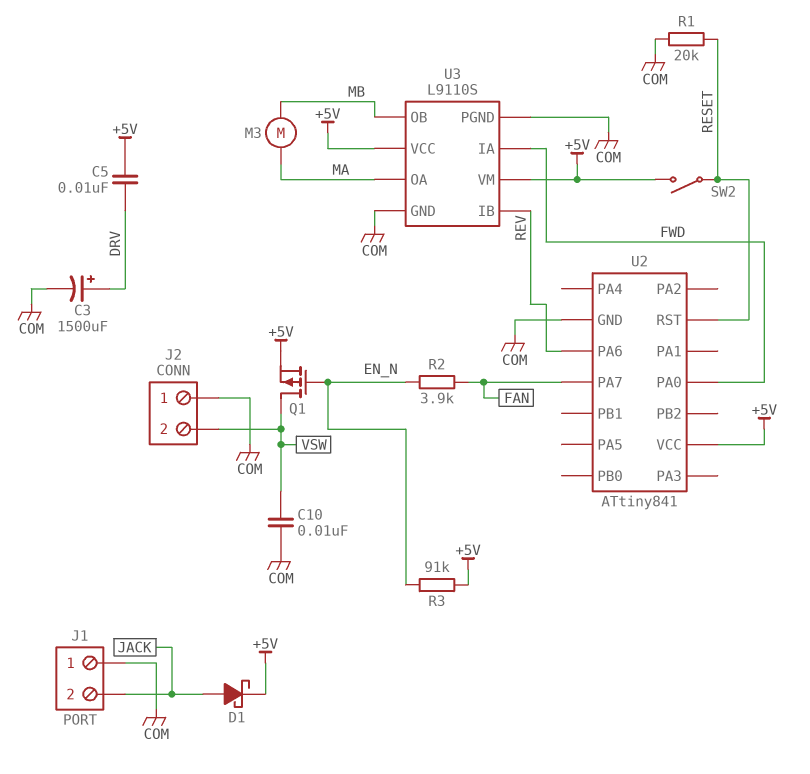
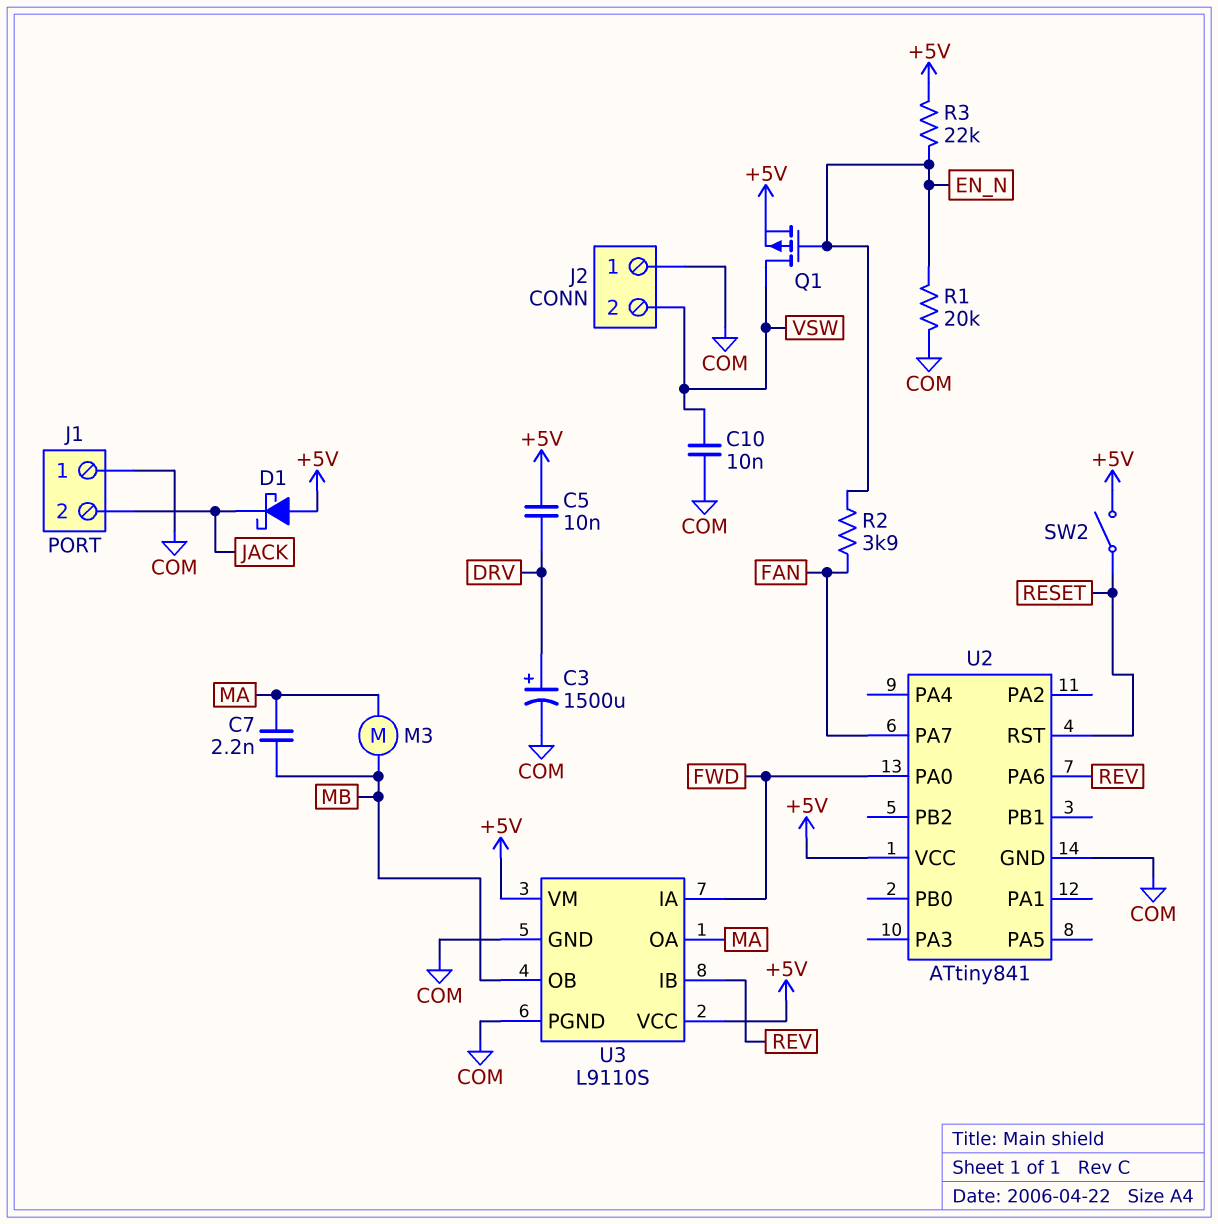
C7: none -> 2.2nF (MA, MB)
D1: schottky (A JACK, K +5V) -> schottky (A +5V, K JACK)
R1: 20k (COM, RESET) -> 20k (COM, EN_N)
R3: 91k (+5V, EN_N) -> 22k (+5V, EN_N)

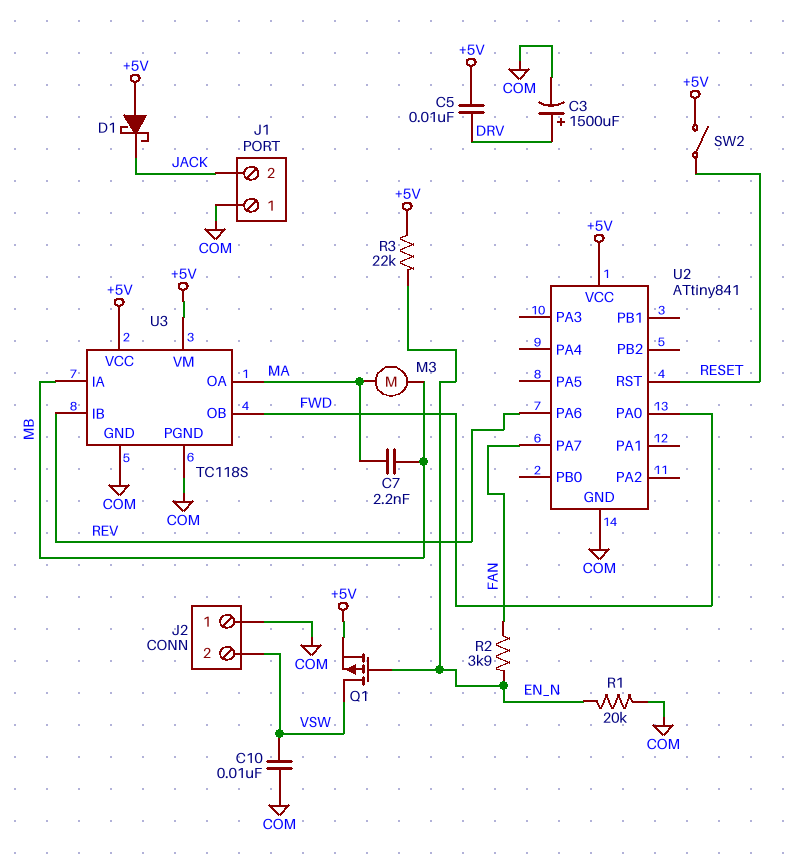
U3: L9110S -> TC118S
U3 pin IA: FWD -> MB
U3 pin OB: MB -> FWD

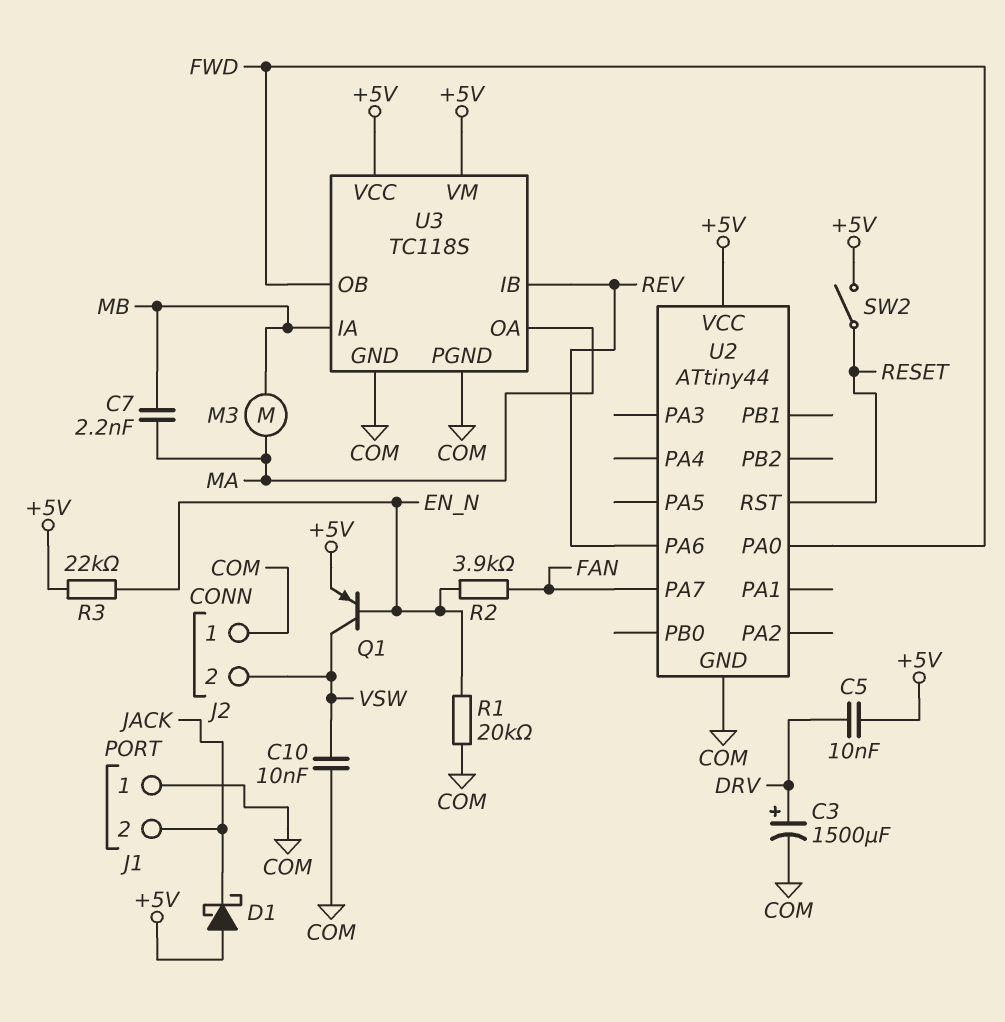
Q1: PMOS (G EN_N, D VSW, S +5V) -> PNP (B EN_N, C VSW, E +5V)
U2: ATtiny841 -> ATtiny44

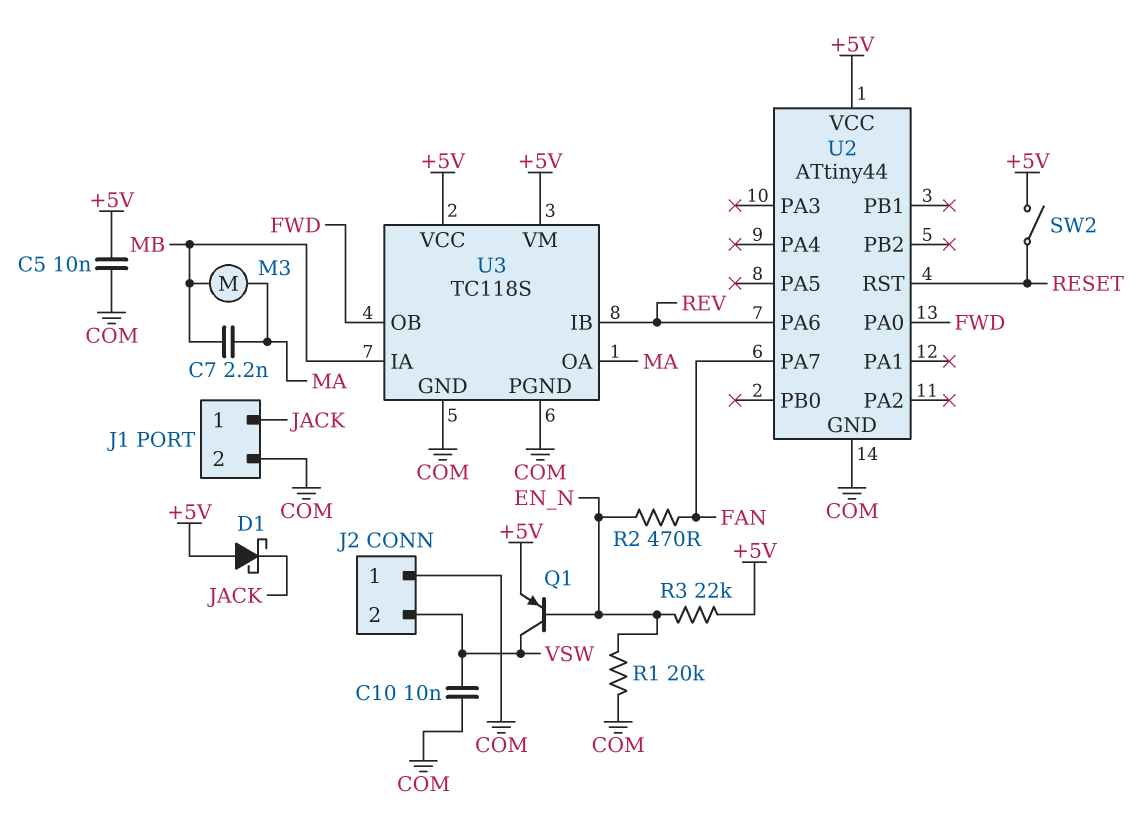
C3: 1500uF (plus DRV, minus COM) -> none
C5: 10nF (+5V, DRV) -> 10nF (+5V, COM)
J1 pin 1: COM -> JACK
J1 pin 2: JACK -> COM
R2: 3.9k (EN_N, FAN) -> 470 (EN_N, FAN)

